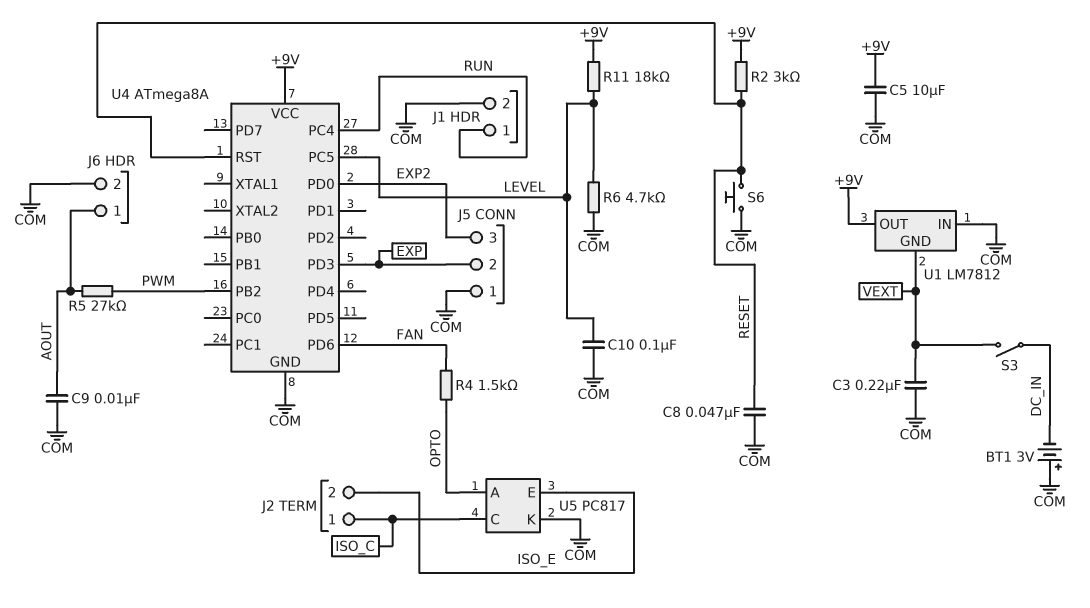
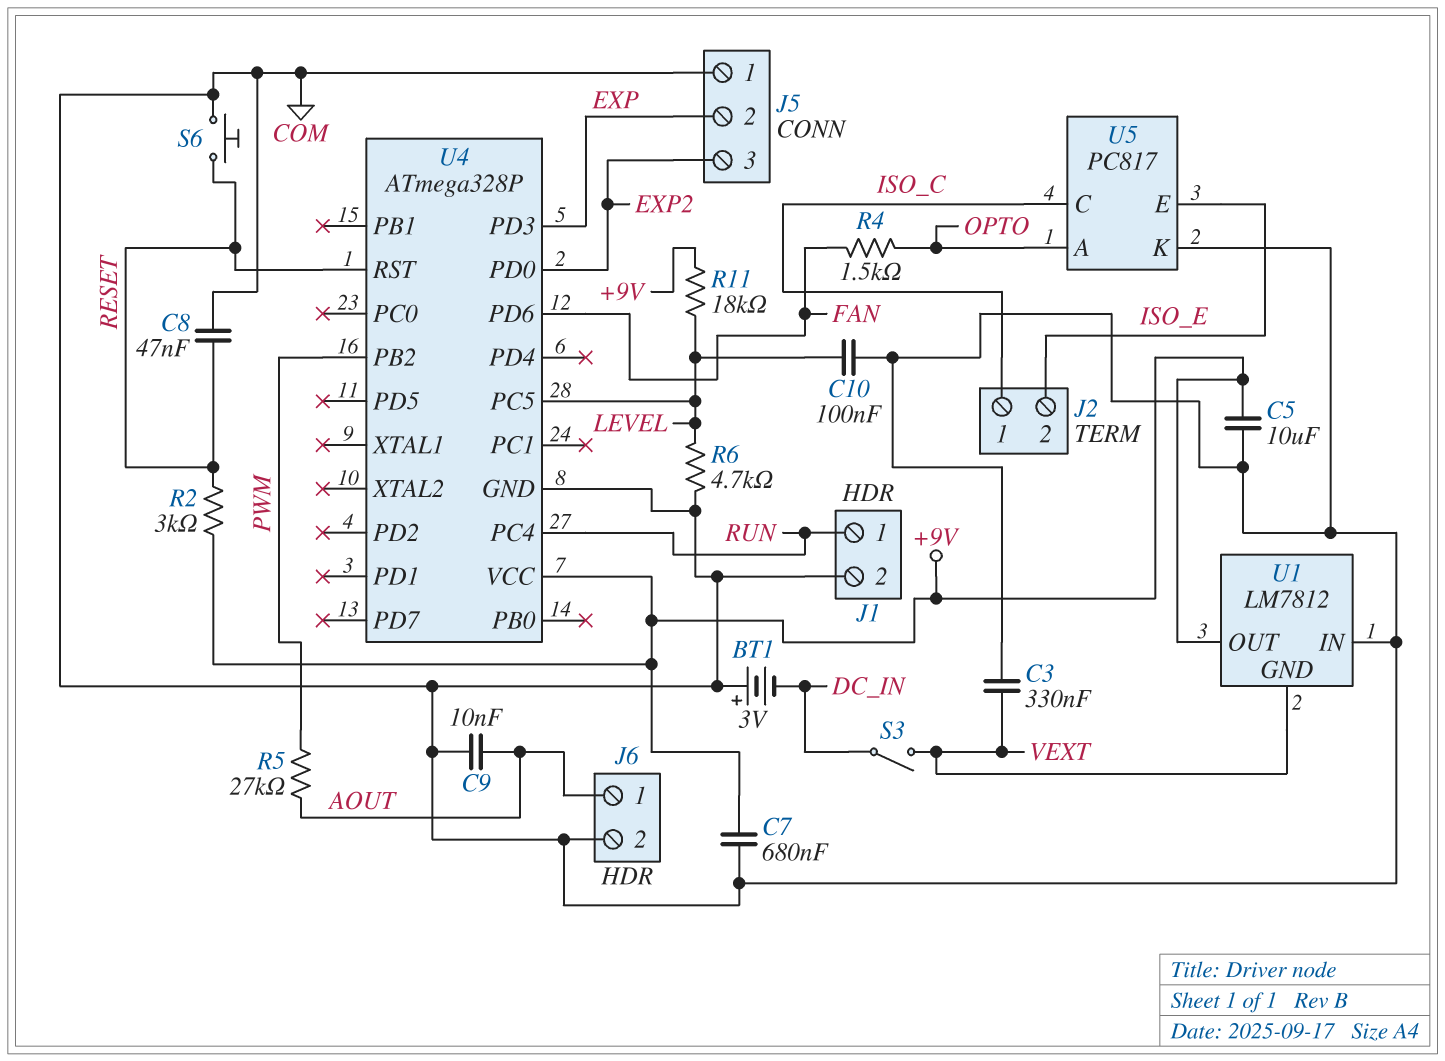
C3: 220nF (COM, VEXT) -> 330nF (COM, VEXT)
C7: none -> 680nF (+9V, COM)
U4: ATmega8A -> ATmega328P

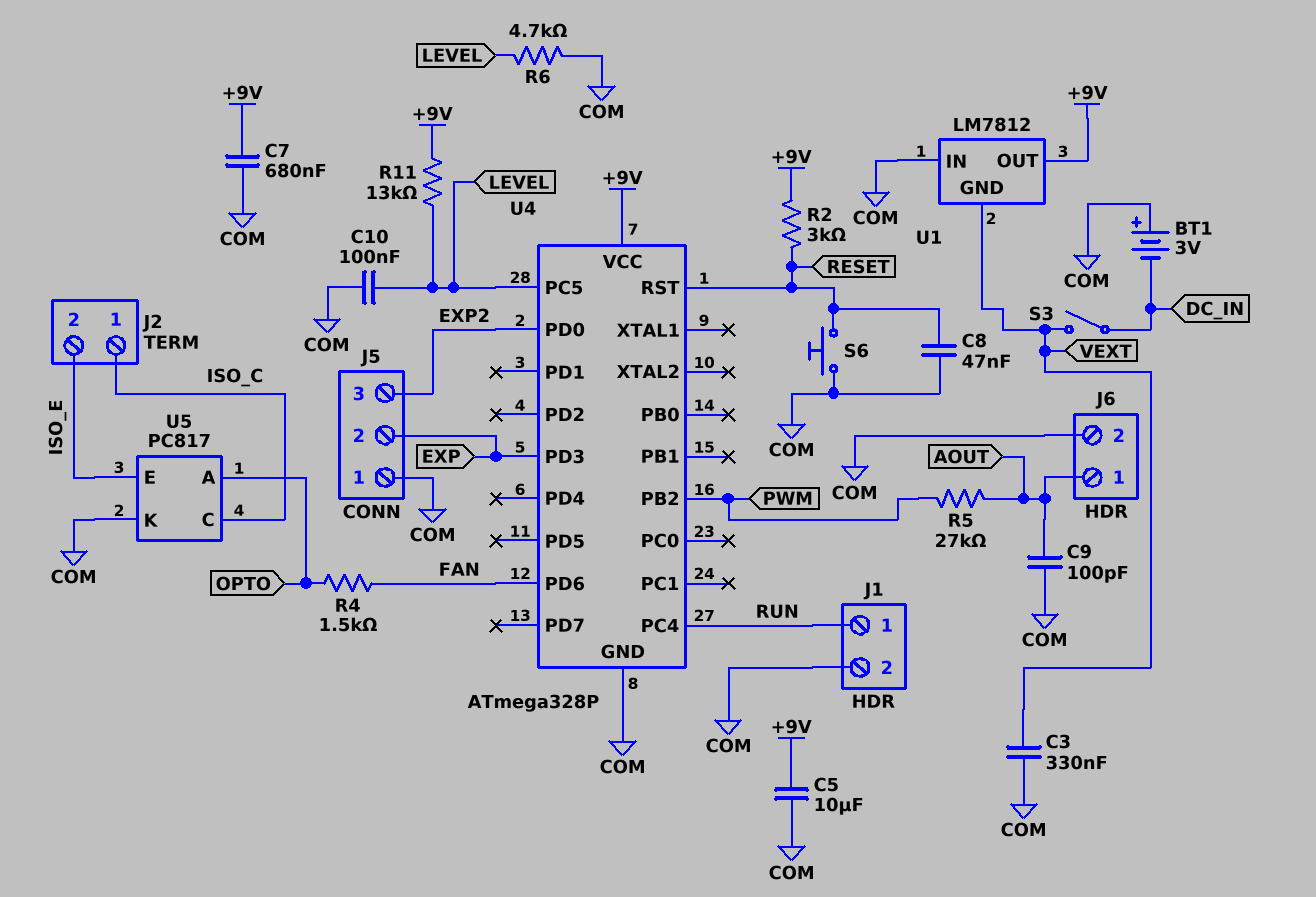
C9: 10nF (AOUT, COM) -> 100pF (AOUT, COM)
R11: 18k (+9V, LEVEL) -> 13k (+9V, LEVEL)

